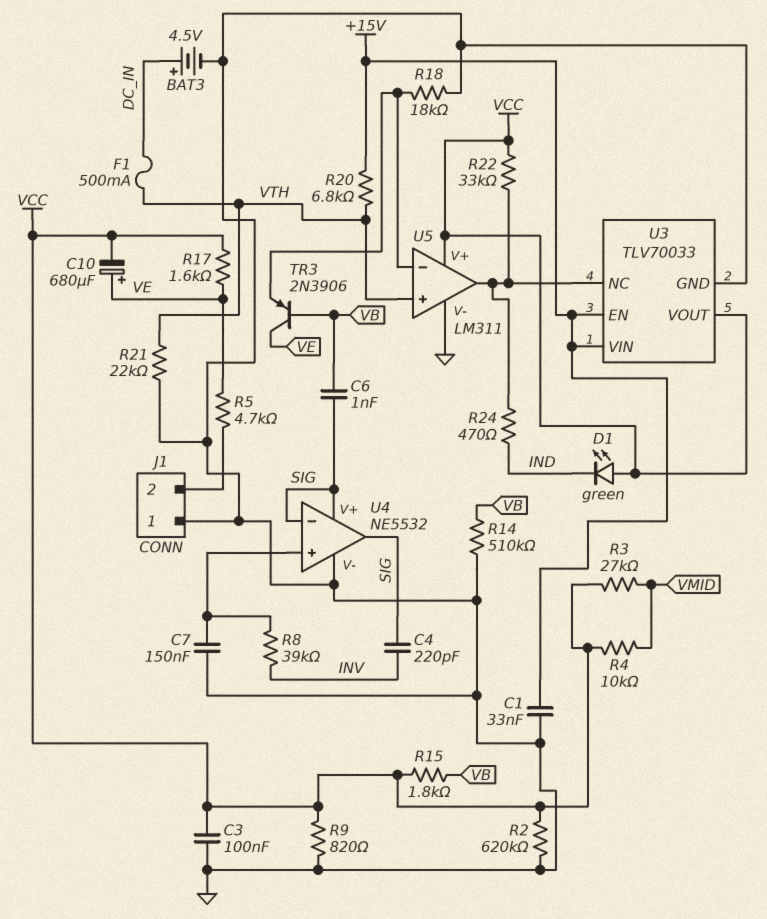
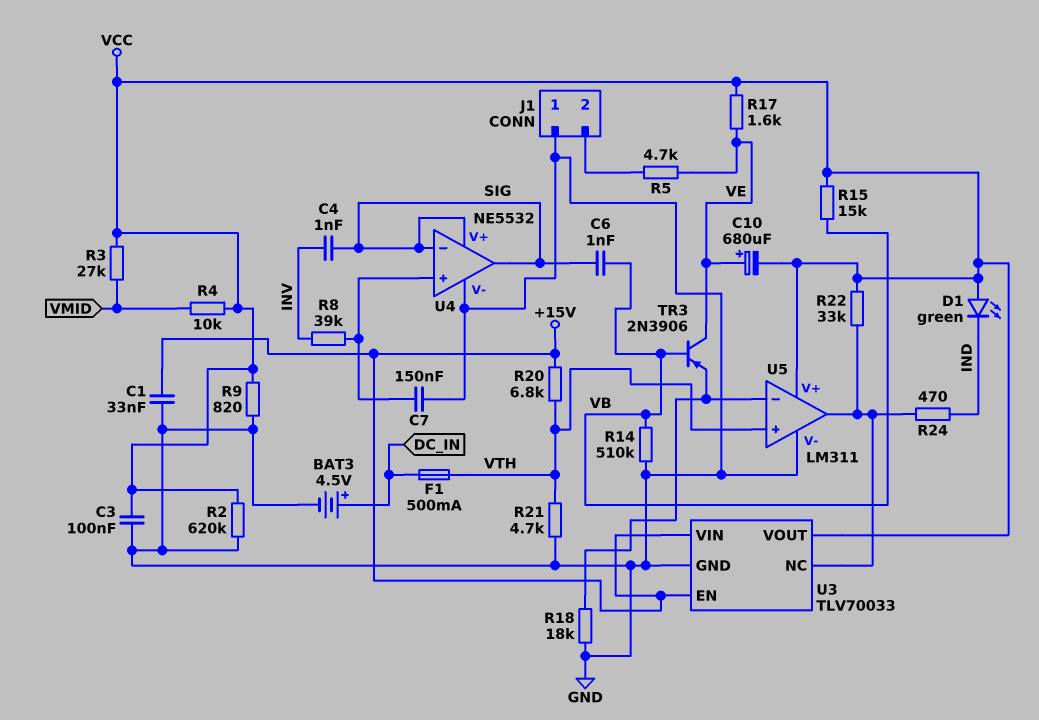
C4: 220pF (INV, SIG) -> 1nF (INV, SIG)
R15: 1.8k (VB, VCC) -> 15k (VB, VCC)
R21: 22k (GND, VTH) -> 4.7k (GND, VTH)

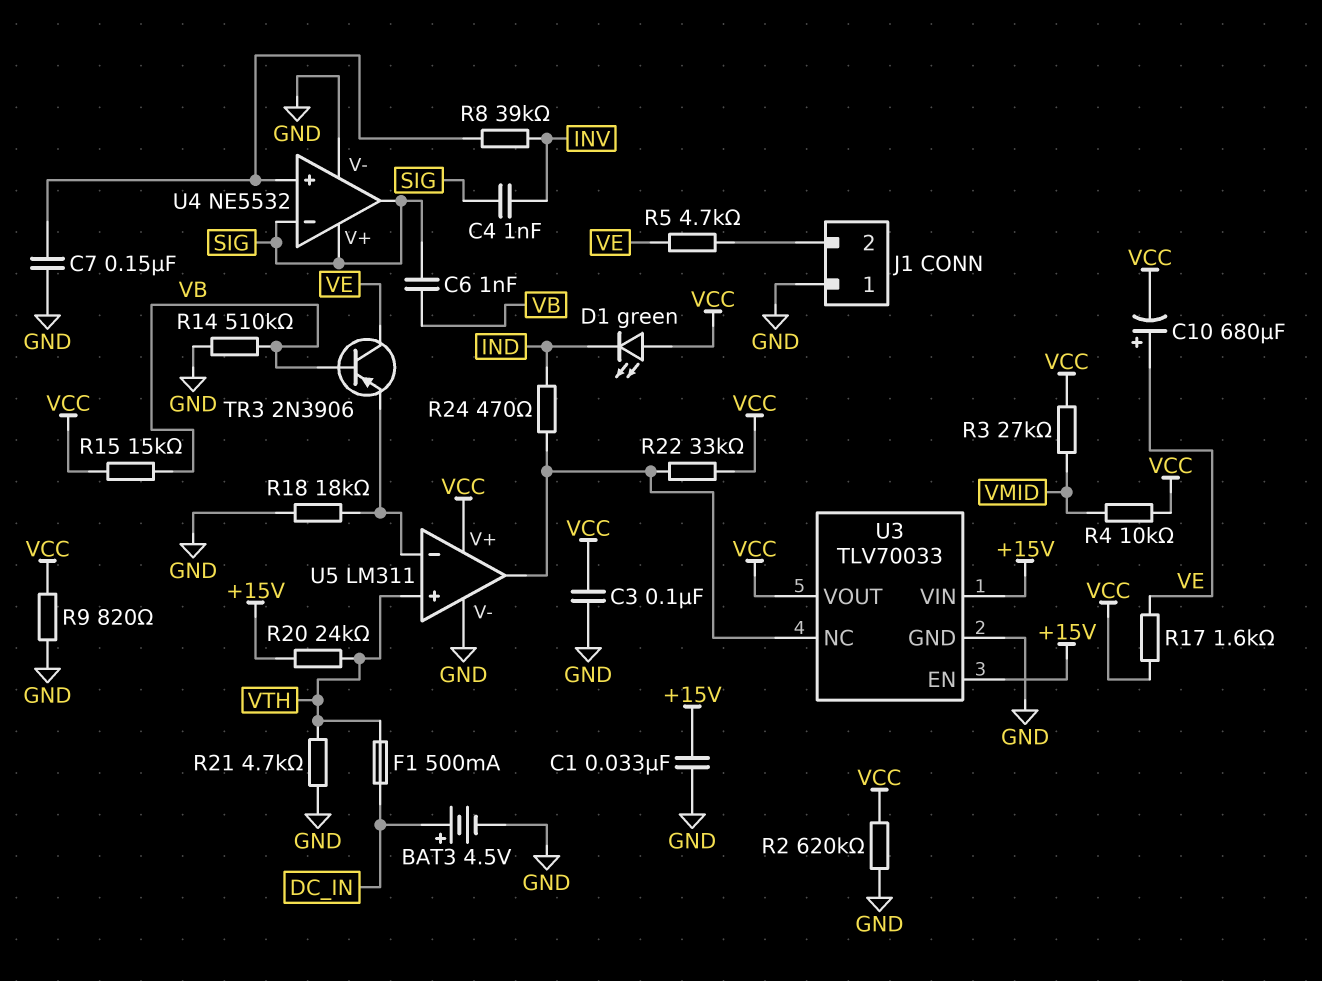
R20: 6.8k (+15V, VTH) -> 24k (+15V, VTH)

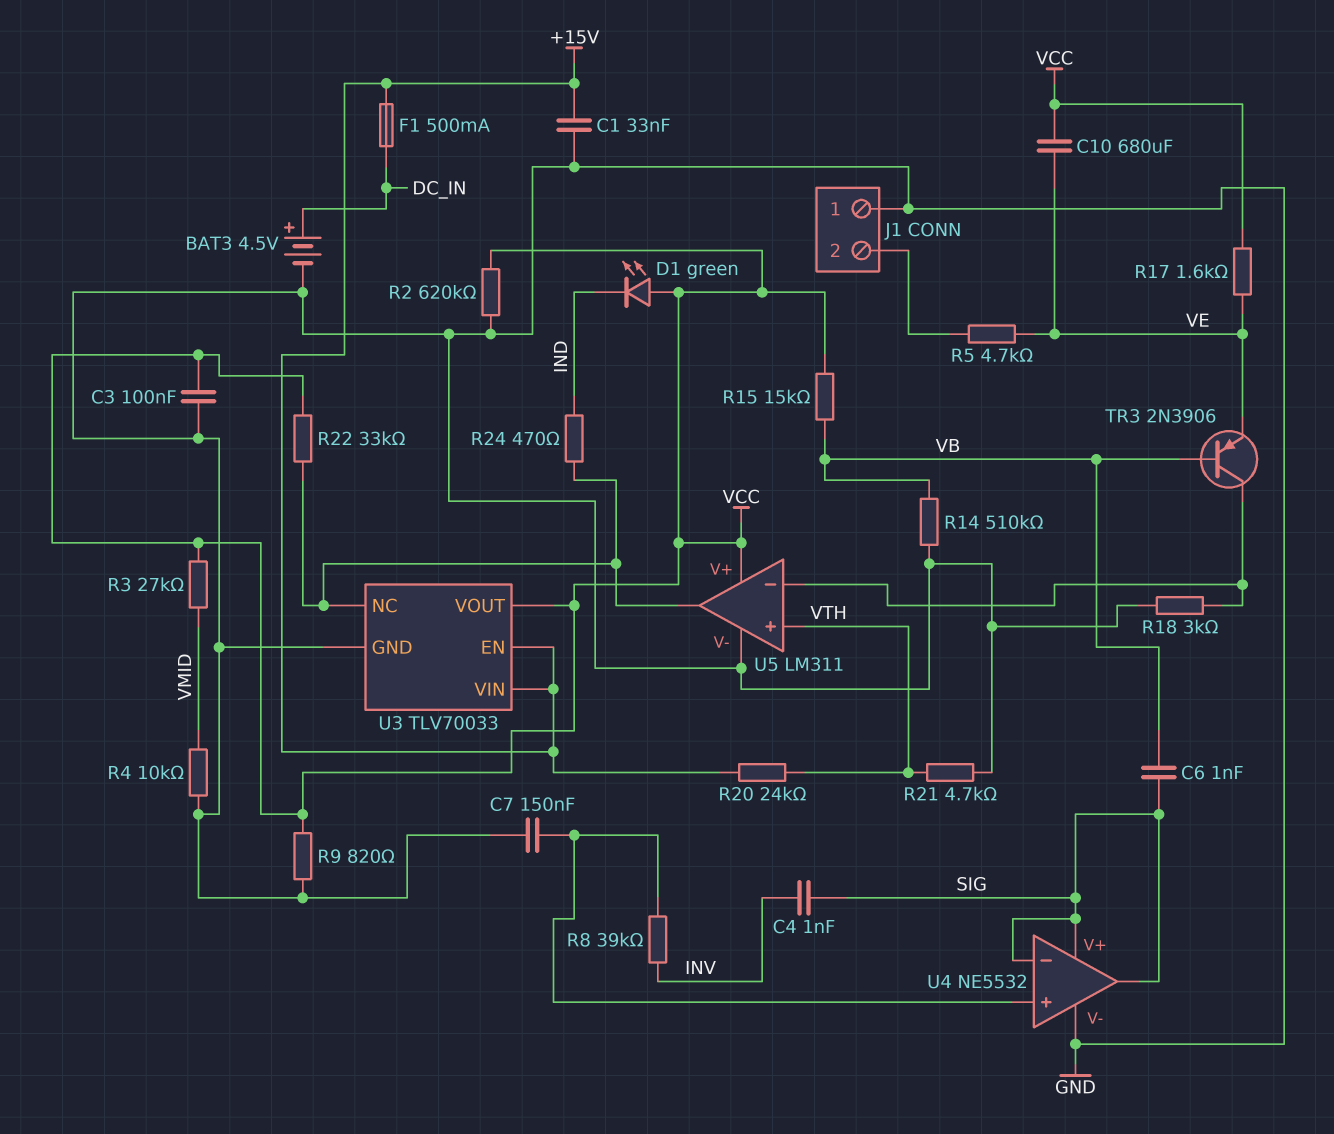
C10: 680uF (plus VE, minus VCC) -> 680uF (VCC, VE)
F1: 500mA (DC_IN, VTH) -> 500mA (+15V, DC_IN)
R4: 10k (VCC, VMID) -> 10k (GND, VMID)
R18: 18k (GND, U5/in-) -> 3k (GND, U5/in-)
TR3: PNP 2N3906 (B VB, C VE, E U5/in-) -> PNP 2N3906 (B VB, C U5/in-, E VE)

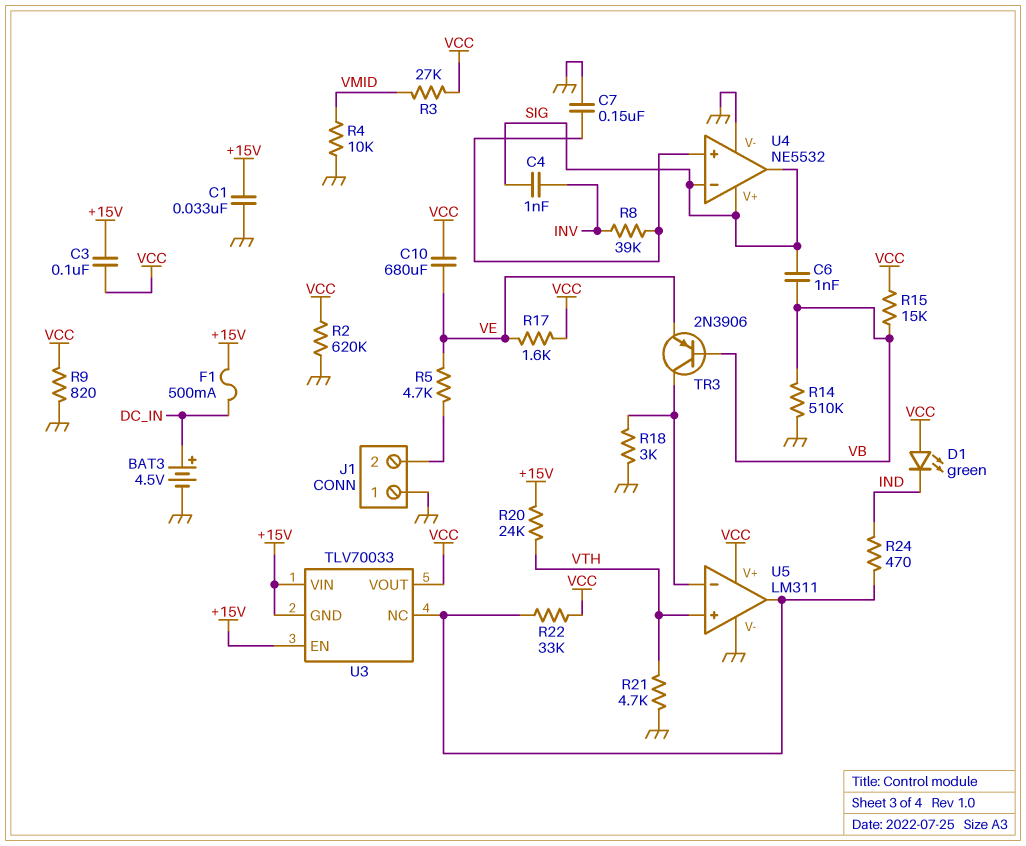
C3: 100nF (GND, VCC) -> 100nF (+15V, VCC)
U3 pin GND: GND -> +15V

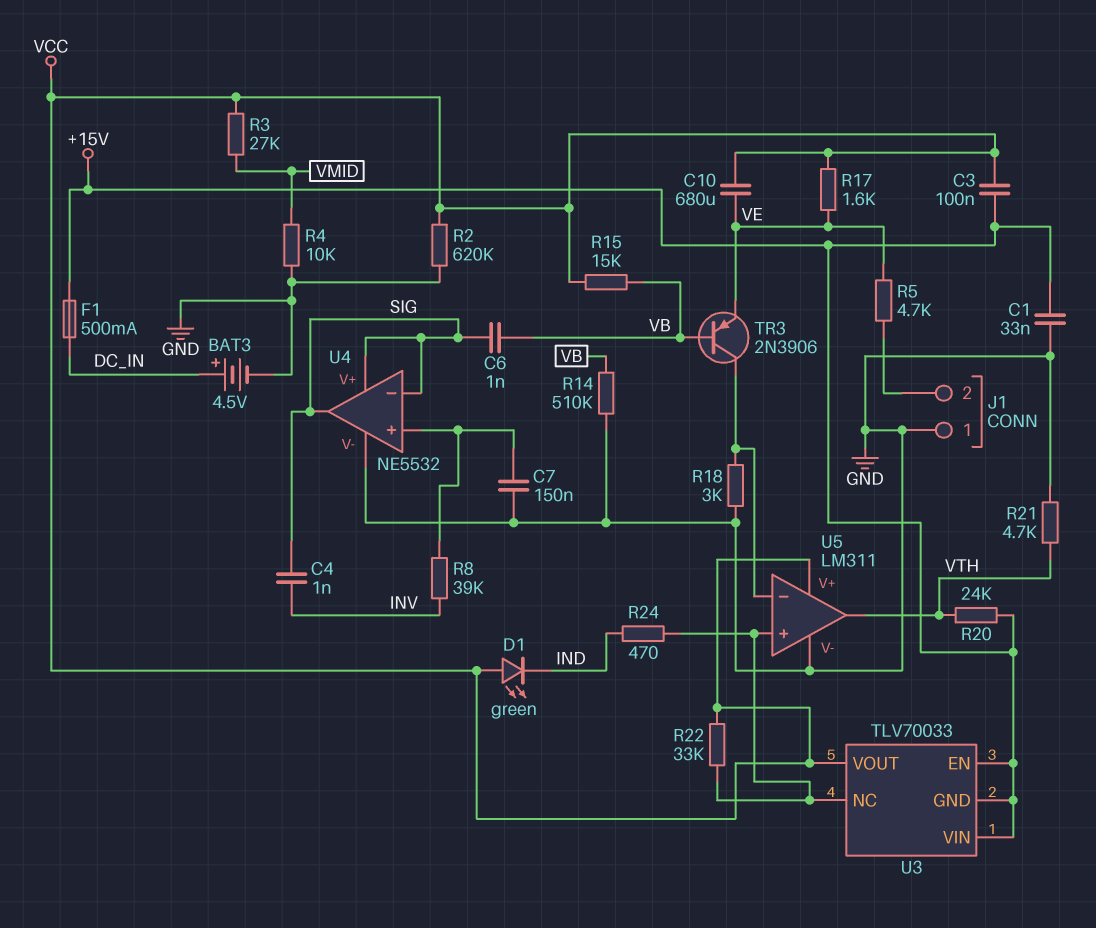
R9: 820 (GND, VCC) -> none
U5 pin in+: VTH -> U3/NC
U5 pin out: U3/NC -> VTH

